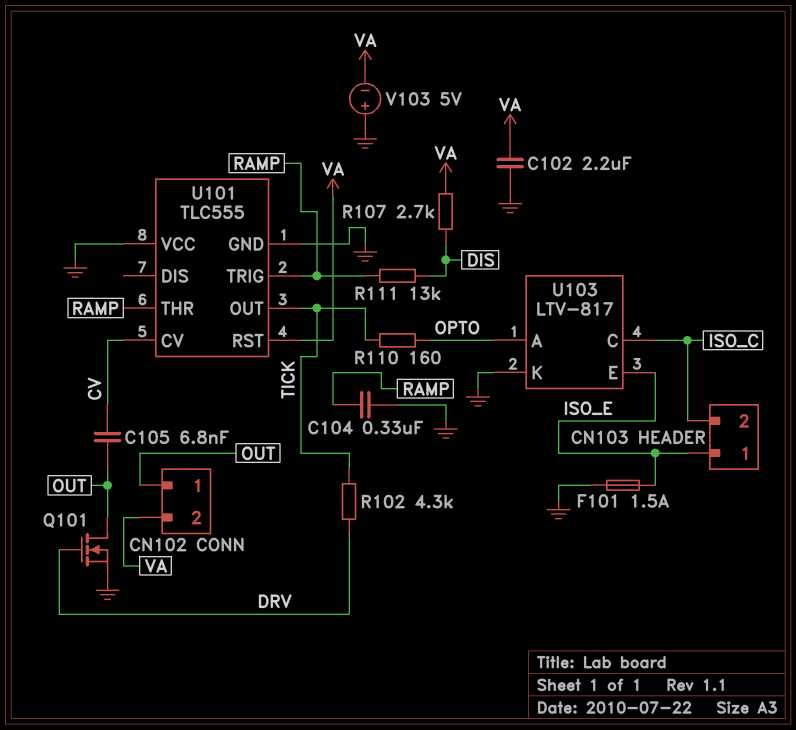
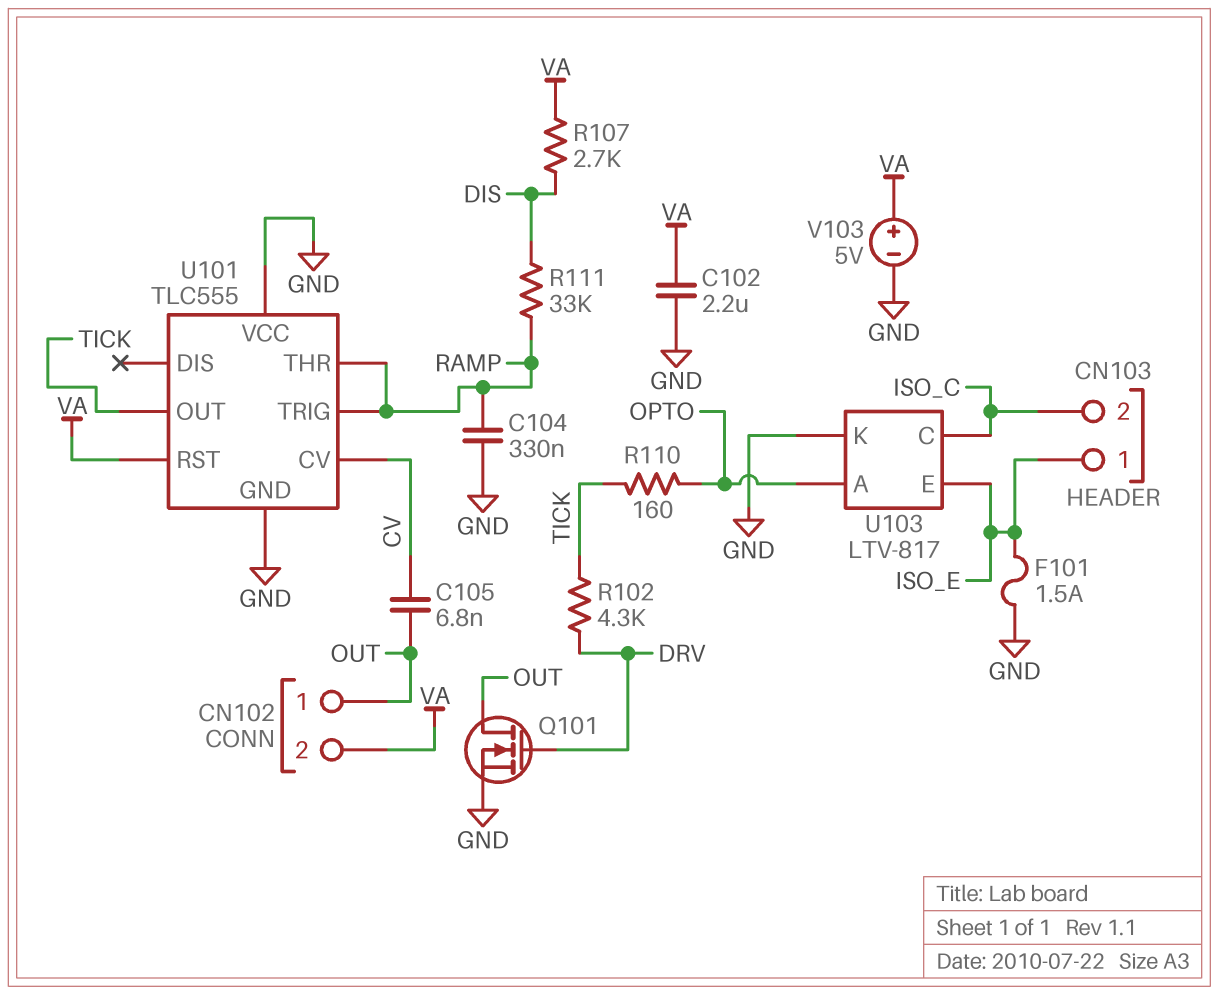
R111: 13k (DIS, RAMP) -> 33k (DIS, RAMP)
V103: 5V (plus GND, minus VA) -> 5V (plus VA, minus GND)

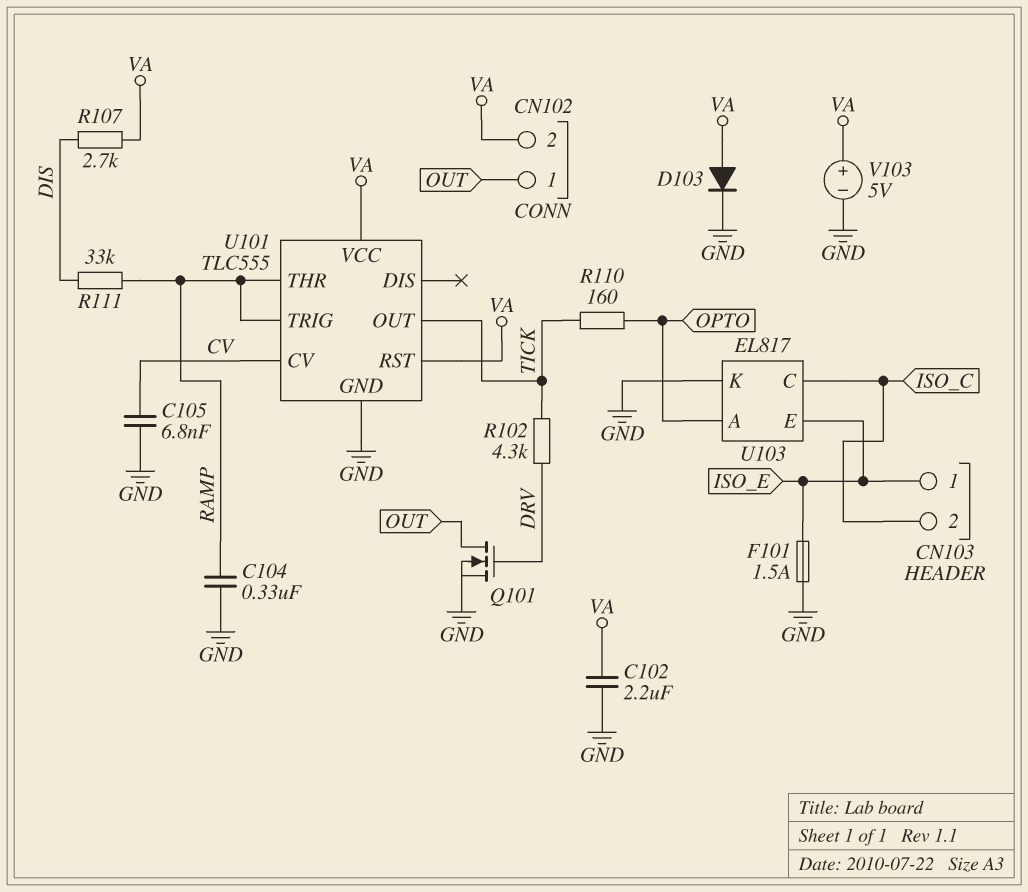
C105: 6.8nF (CV, OUT) -> 6.8nF (CV, GND)
D103: none -> diode (A VA, K GND)
U101 pin VCC: GND -> VA
U103: LTV-817 -> EL817

